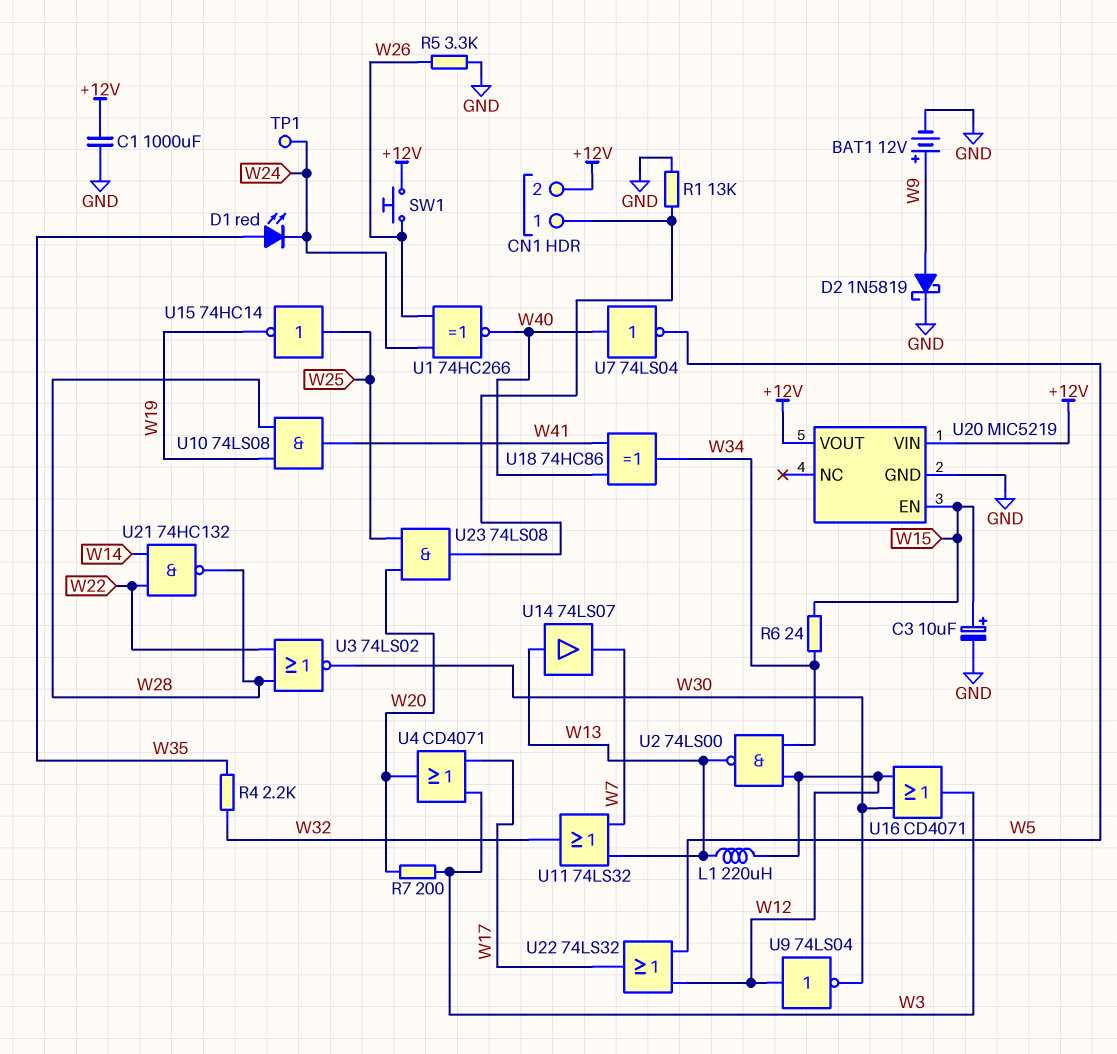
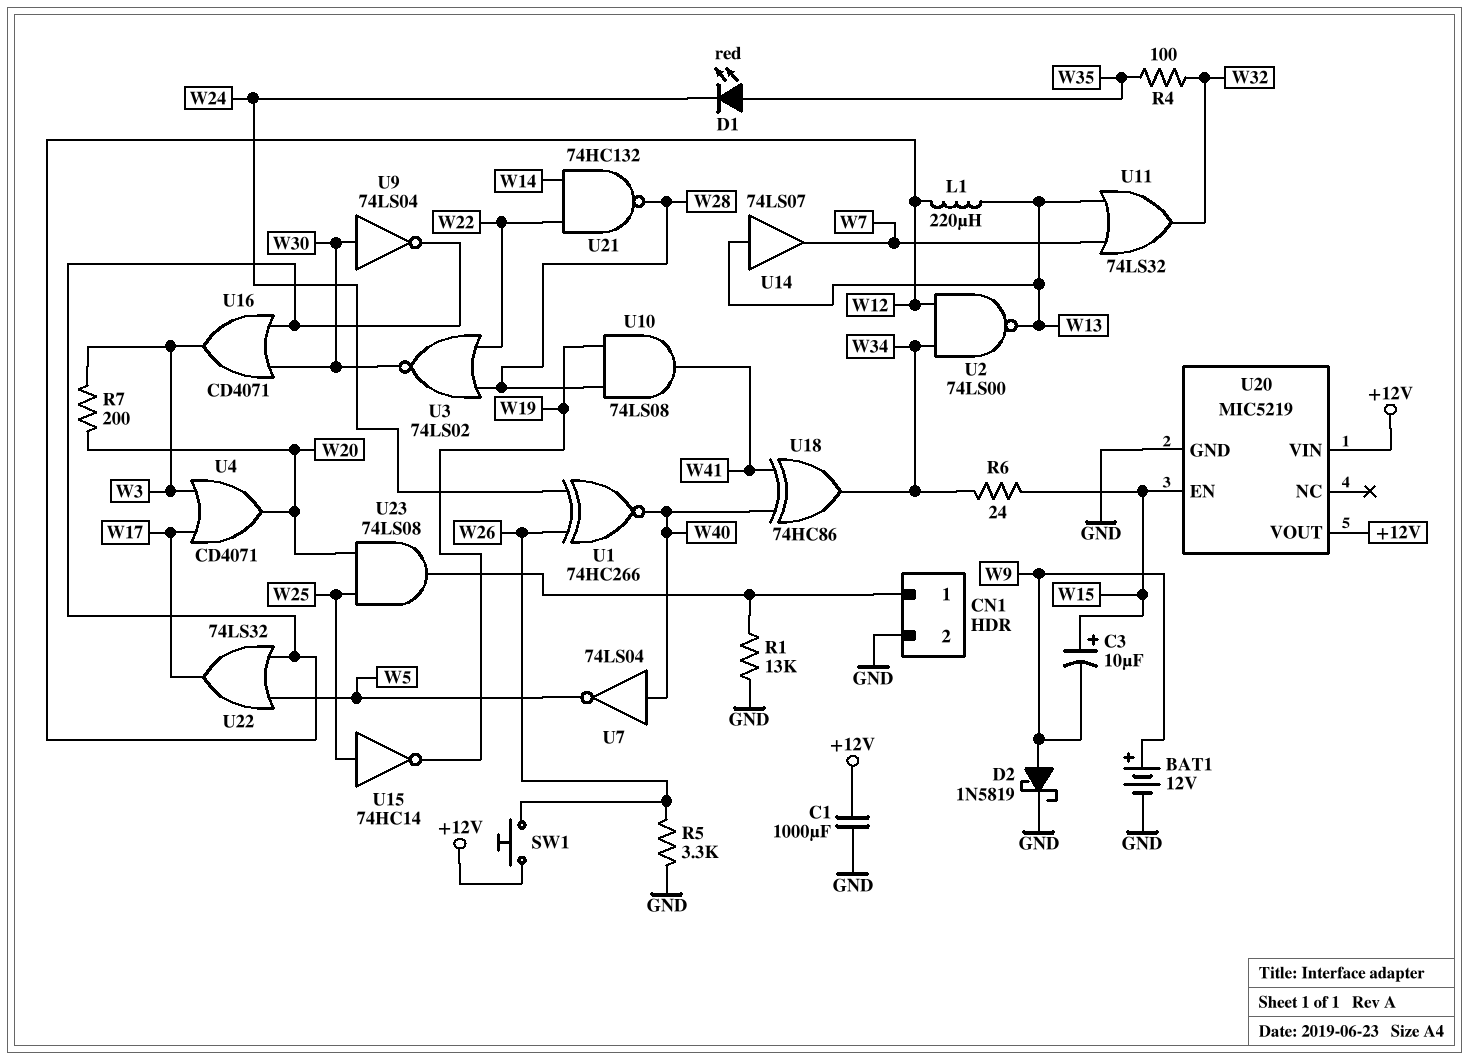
C3: 10uF (plus W15, minus GND) -> 10uF (plus W15, minus W9)
CN1 pin 2: +12V -> GND
R4: 2.2k (W32, W35) -> 100 (W32, W35)
TP1: test point (W24) -> none
U9: NOT 74LS04 (in W12, out W30) -> NOT 74LS04 (in W30, out W12)

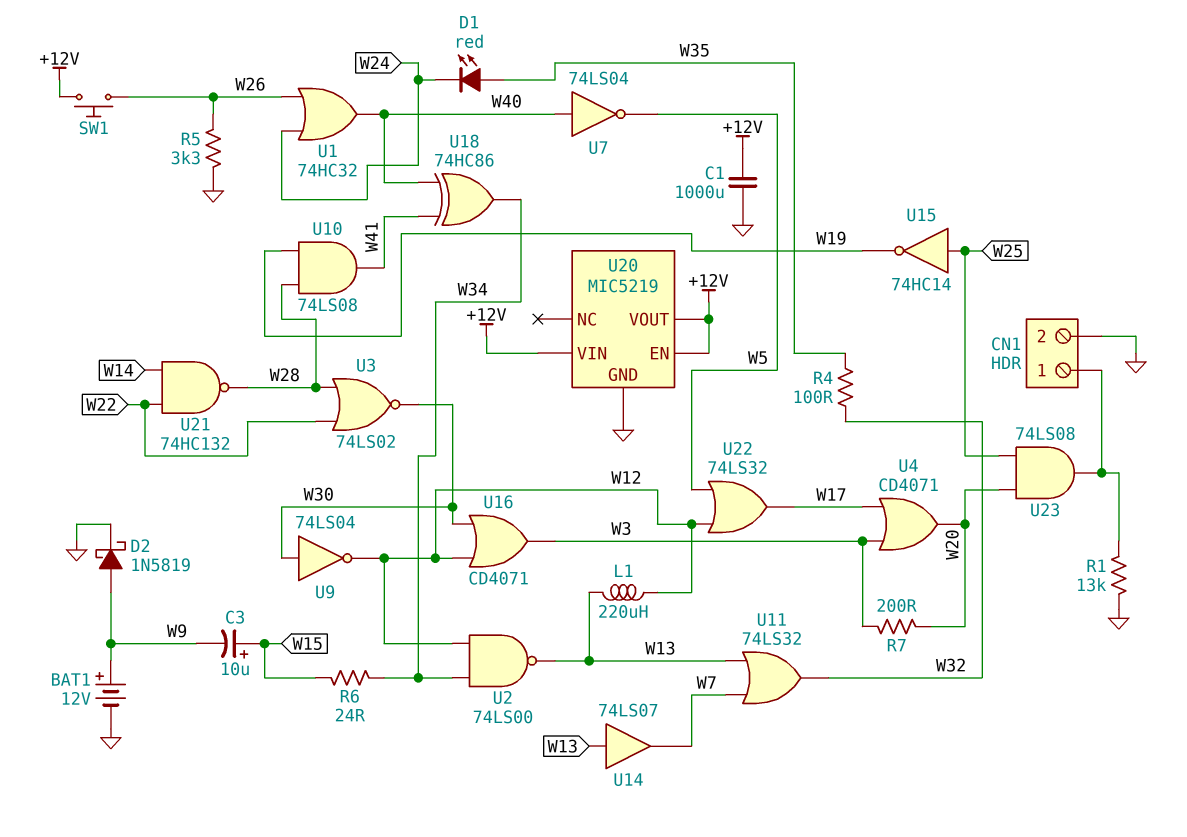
U1: XNOR 74HC266 (in W24, in W26, out W40) -> OR 74HC32 (in W24, in W26, out W40)
U20 pin EN: W15 -> +12V

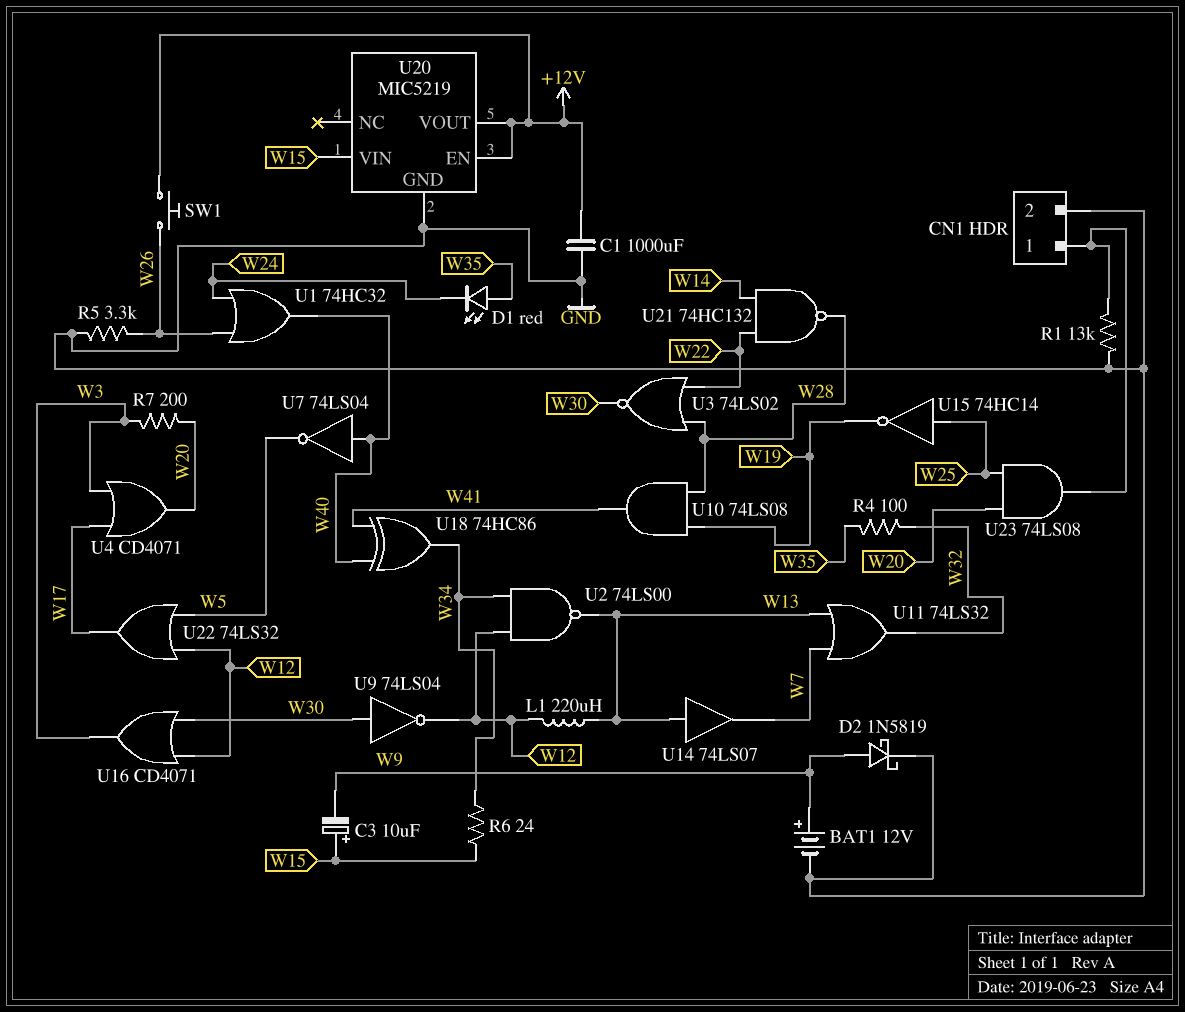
U20 pin VIN: +12V -> W15

